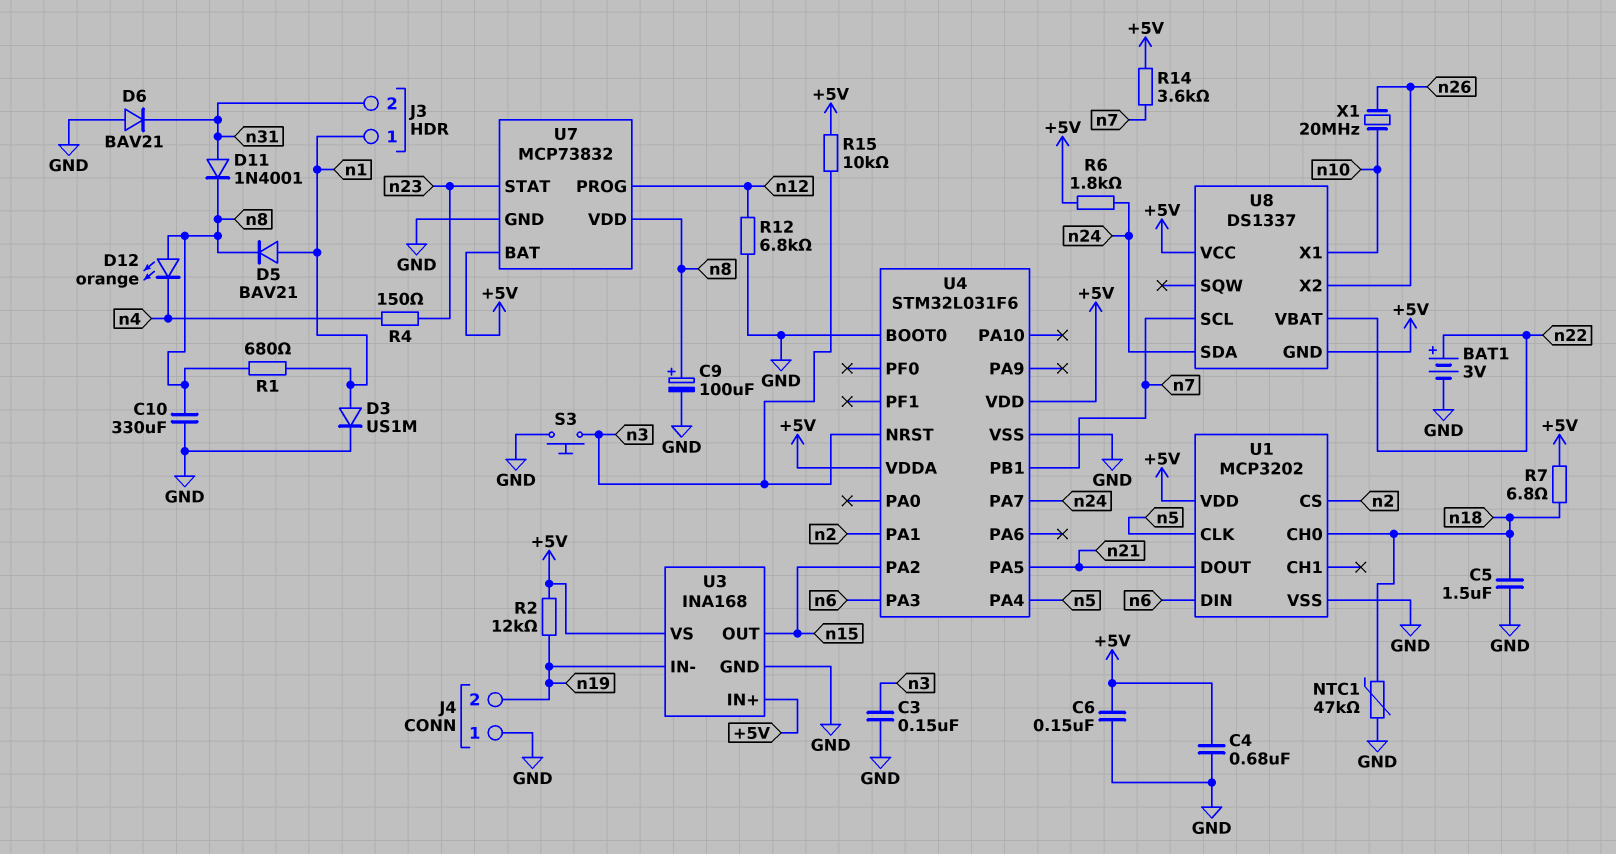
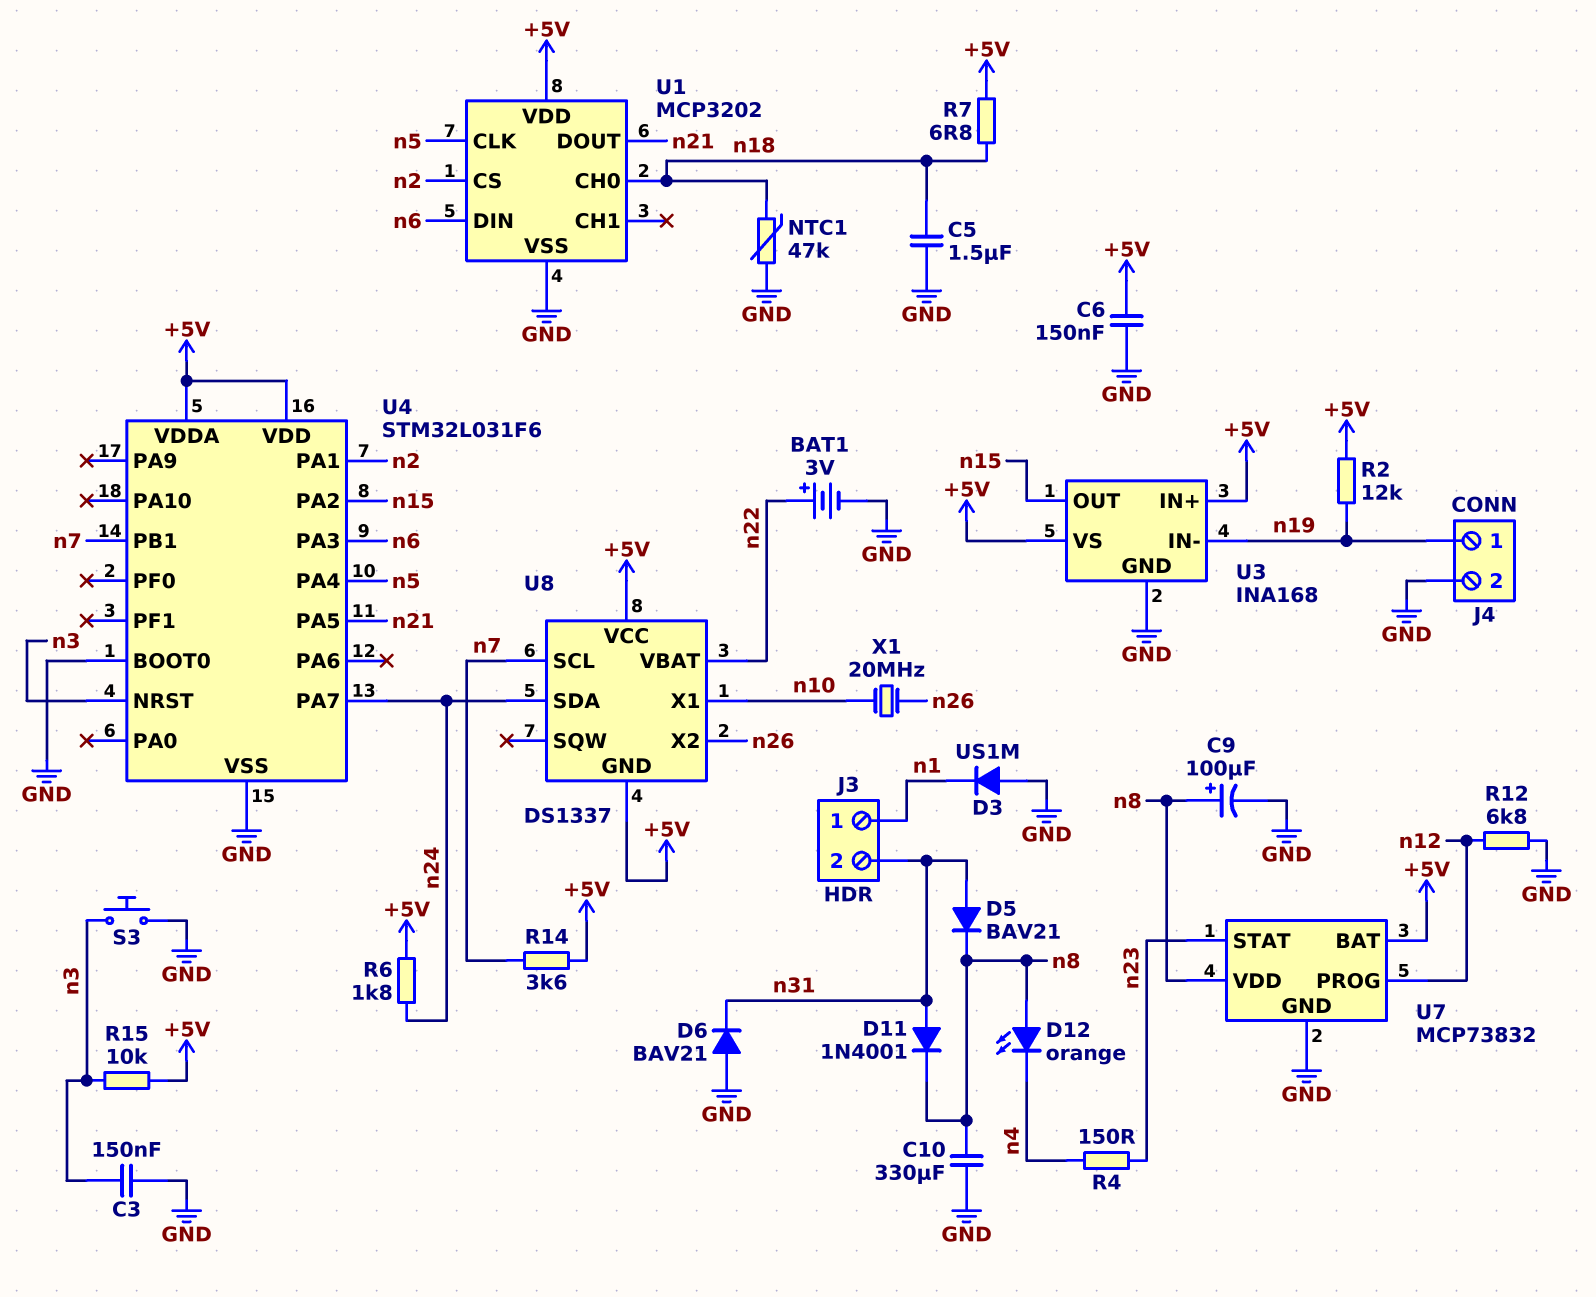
C4: 680nF (+5V, GND) -> none
D3: diode US1M (A n1, K GND) -> diode US1M (A GND, K n1)
D5: diode BAV21 (A n1, K n8) -> diode BAV21 (A n31, K n8)
J4 pin 1: GND -> n19
J4 pin 2: n19 -> GND
R1: 680 (n1, n8) -> none

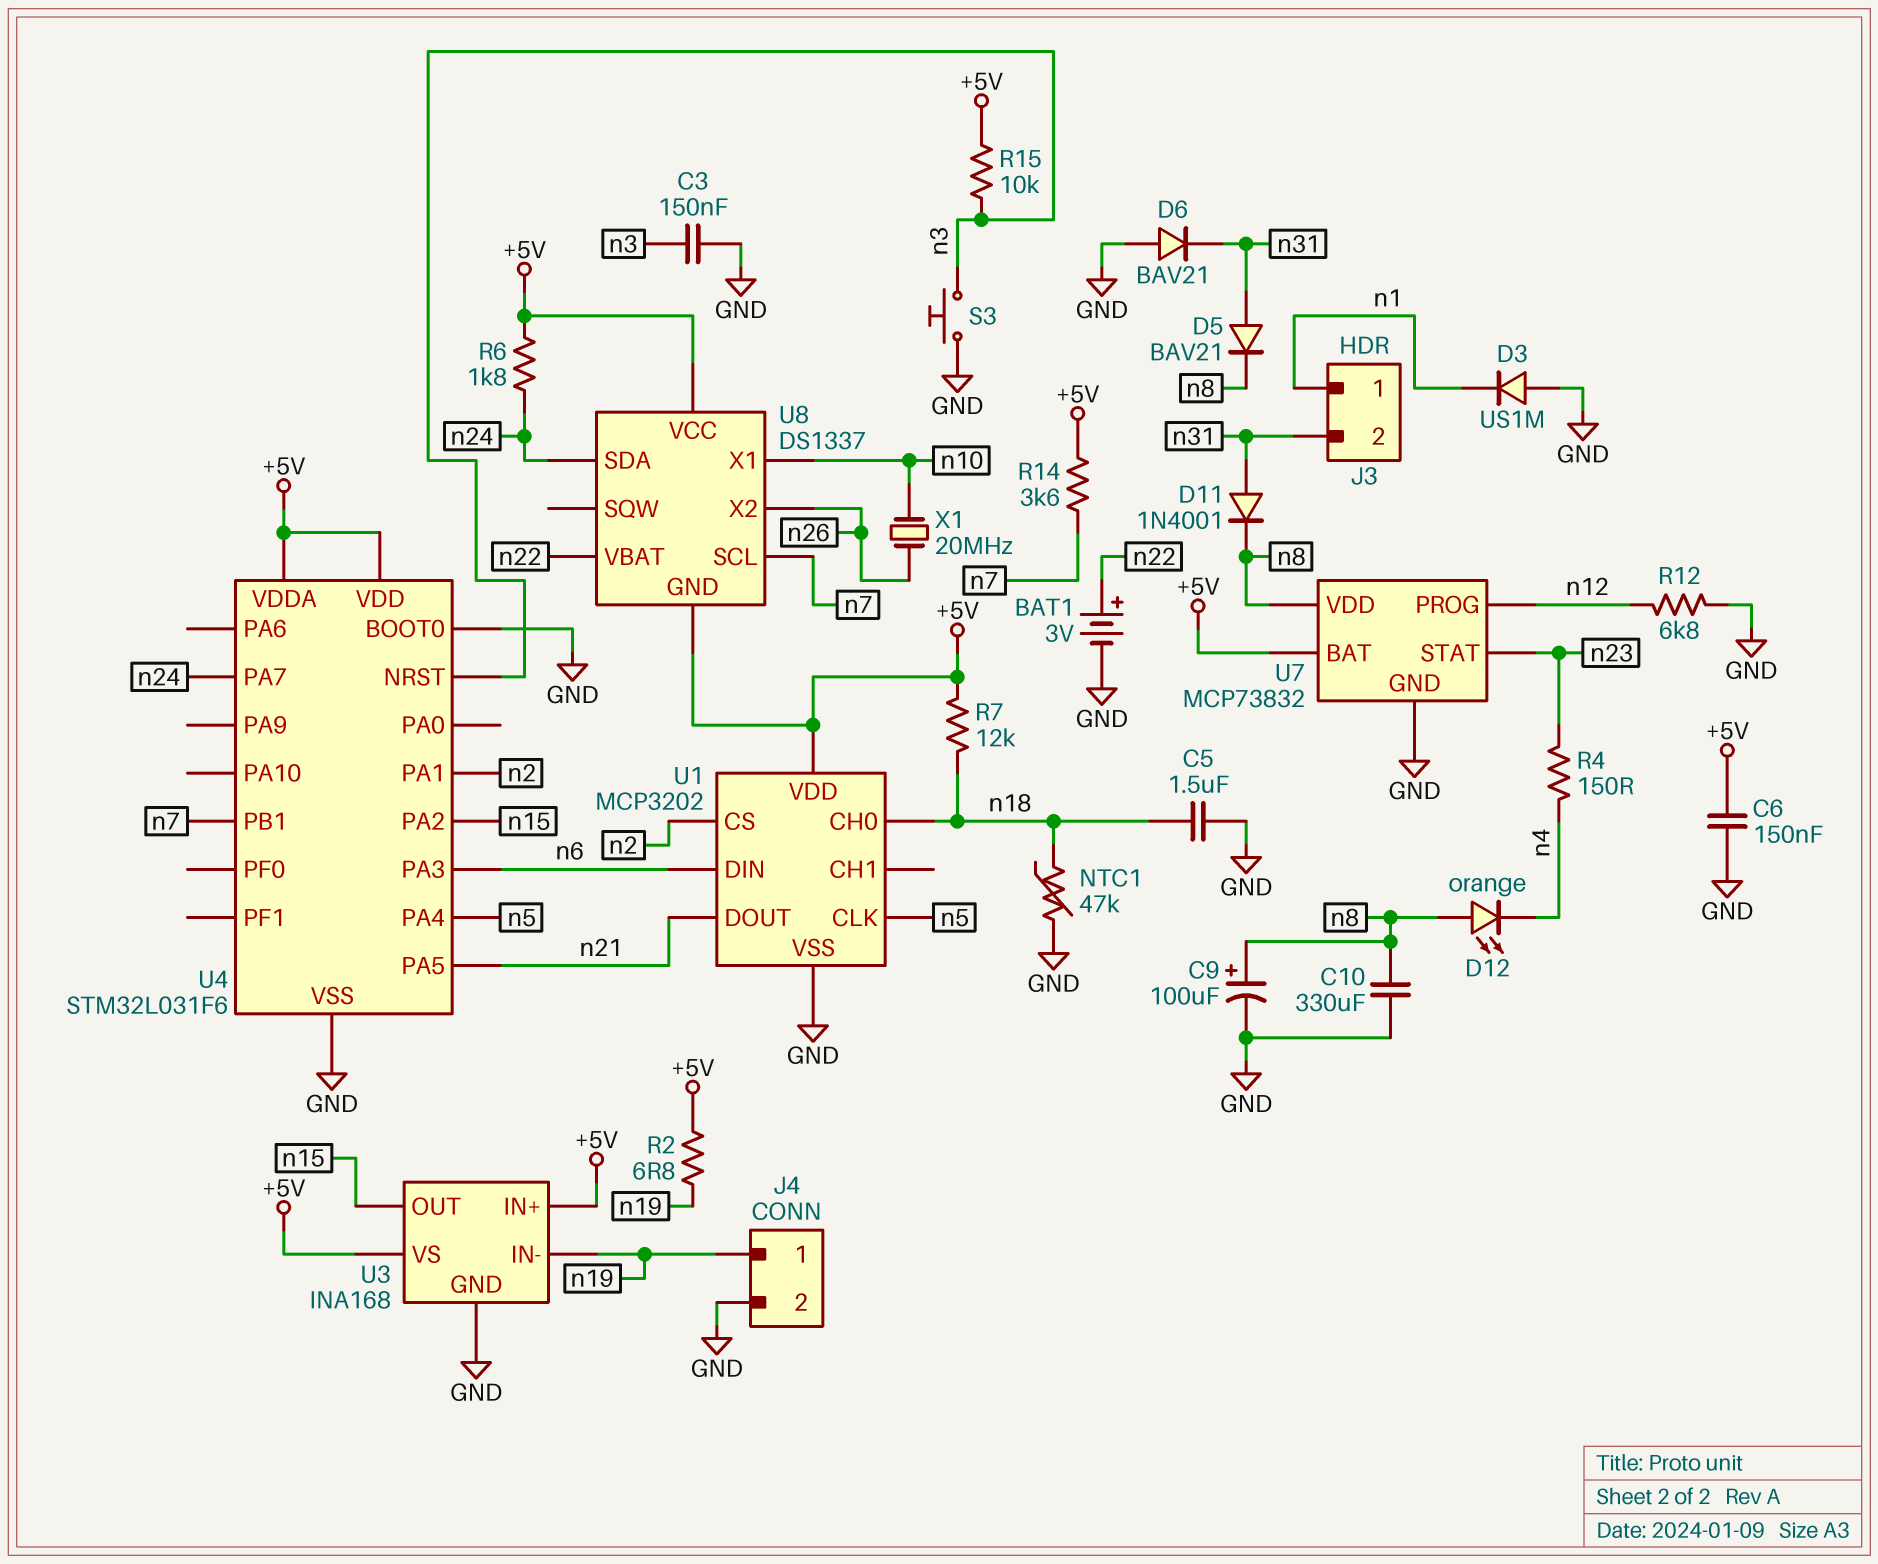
R2: 12k (+5V, n19) -> 6.8 (+5V, n19)
R7: 6.8 (+5V, n18) -> 12k (+5V, n18)

